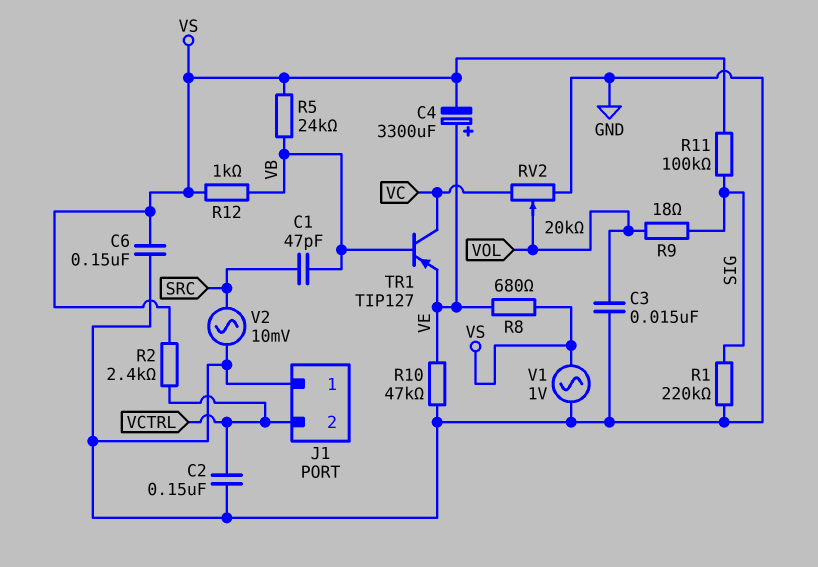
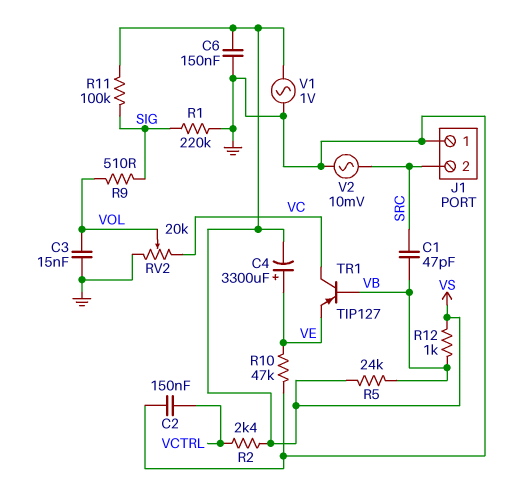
J1 pin 2: VCTRL -> SRC
R8: 680 (VE, VS) -> none
R9: 18 (SIG, VOL) -> 510 (SIG, VOL)

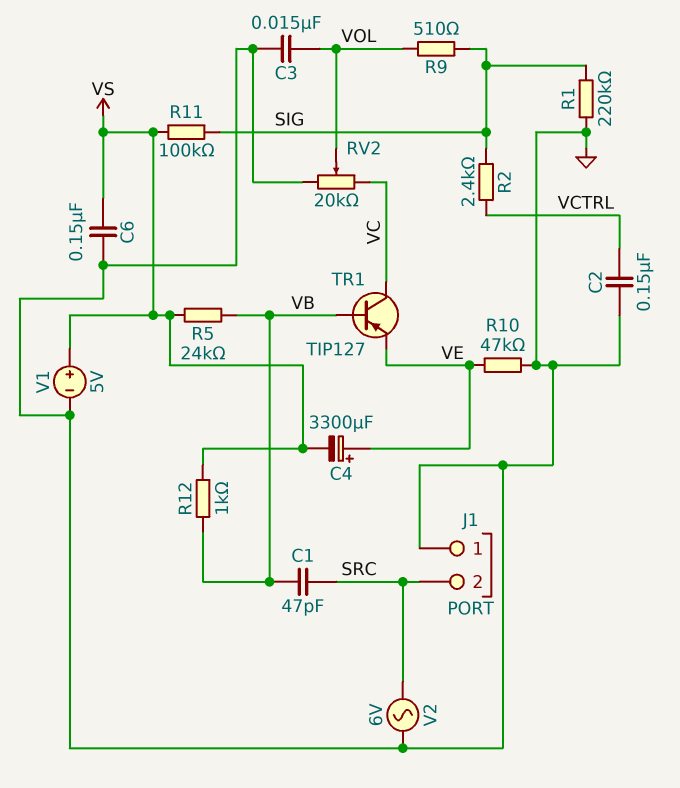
R2: 2.4k (VCTRL, VS) -> 2.4k (SIG, VCTRL)
V1: AC 1V (GND, VS) -> 5V (plus VS, minus GND)
V2: AC 10mV (GND, SRC) -> AC 6V (GND, SRC)

